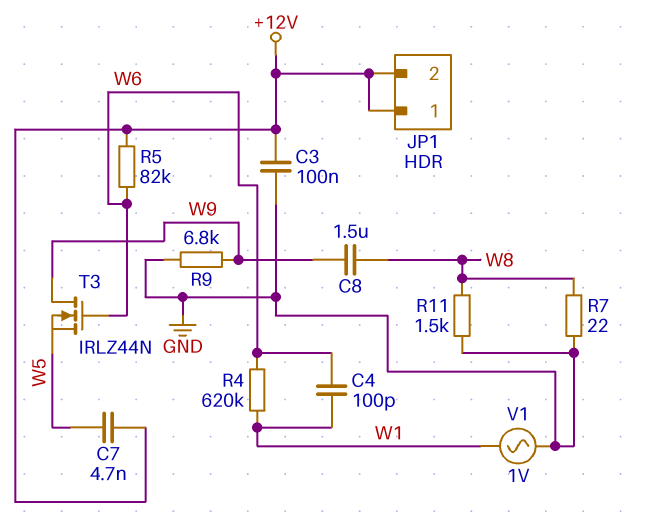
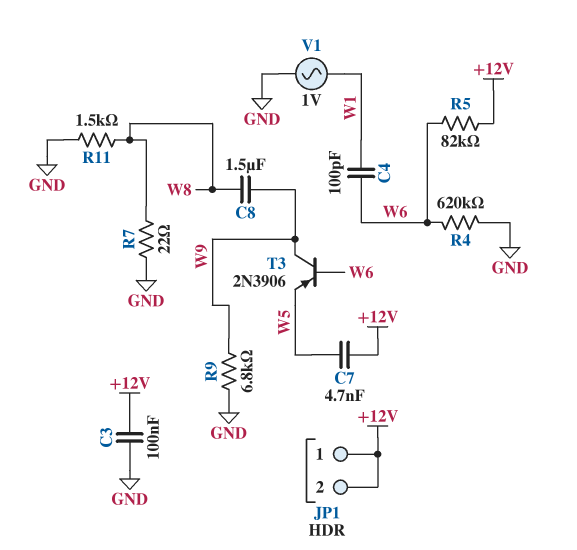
R4: 620k (W1, W6) -> 620k (GND, W6)
T3: NMOS IRLZ44N (G W6, D W9, S W5) -> PNP 2N3906 (B W6, C W9, E W5)

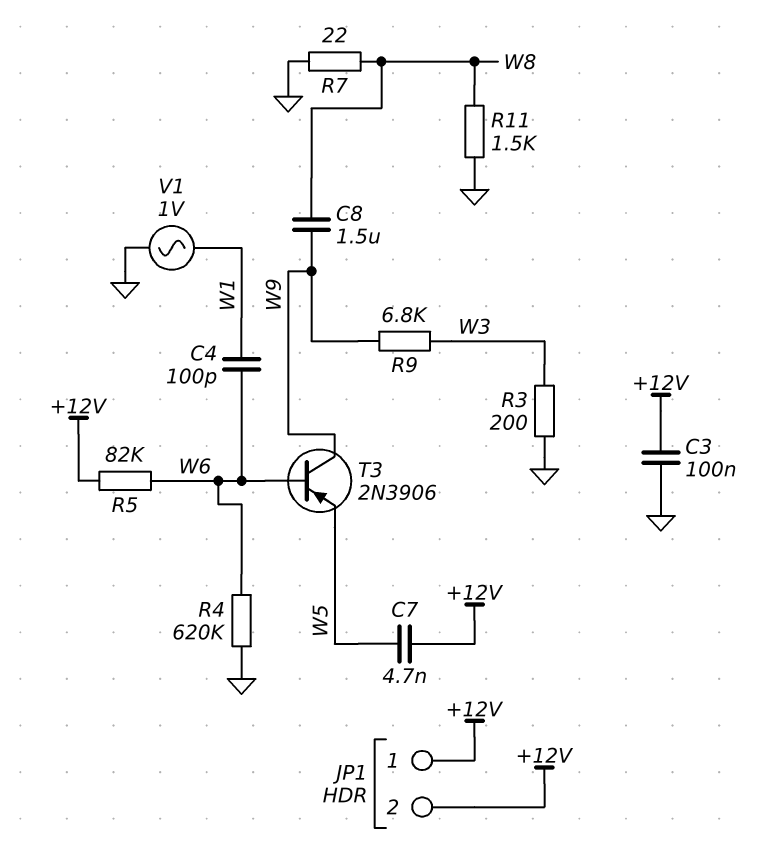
R3: none -> 200 (GND, W3)
R9: 6.8k (GND, W9) -> 6.8k (W3, W9)

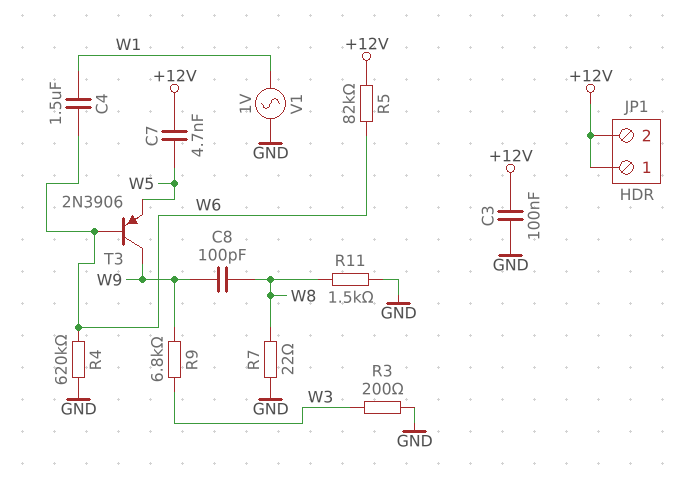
C4: 100pF (W1, W6) -> 1.5uF (W1, W6)
C8: 1.5uF (W8, W9) -> 100pF (W8, W9)

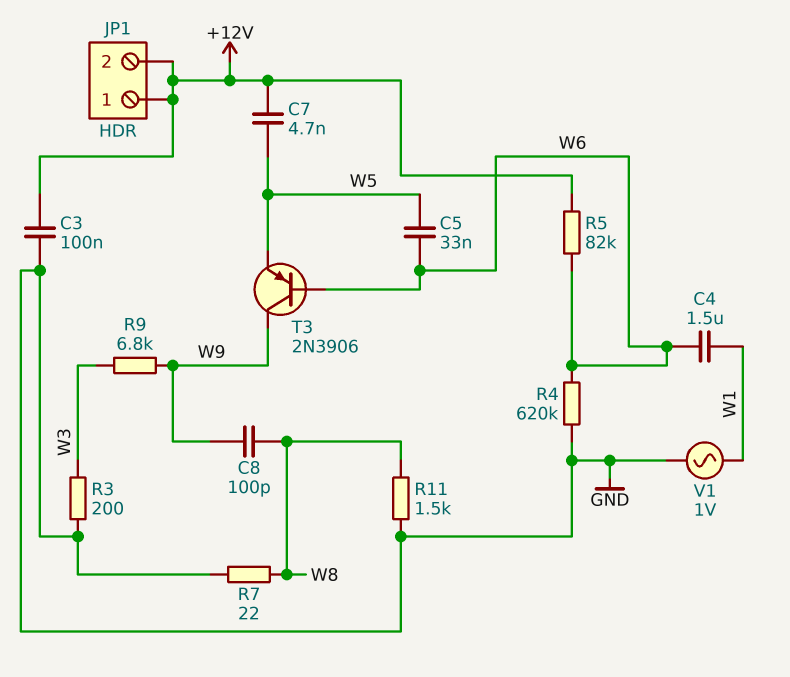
C5: none -> 33nF (W5, W6)

